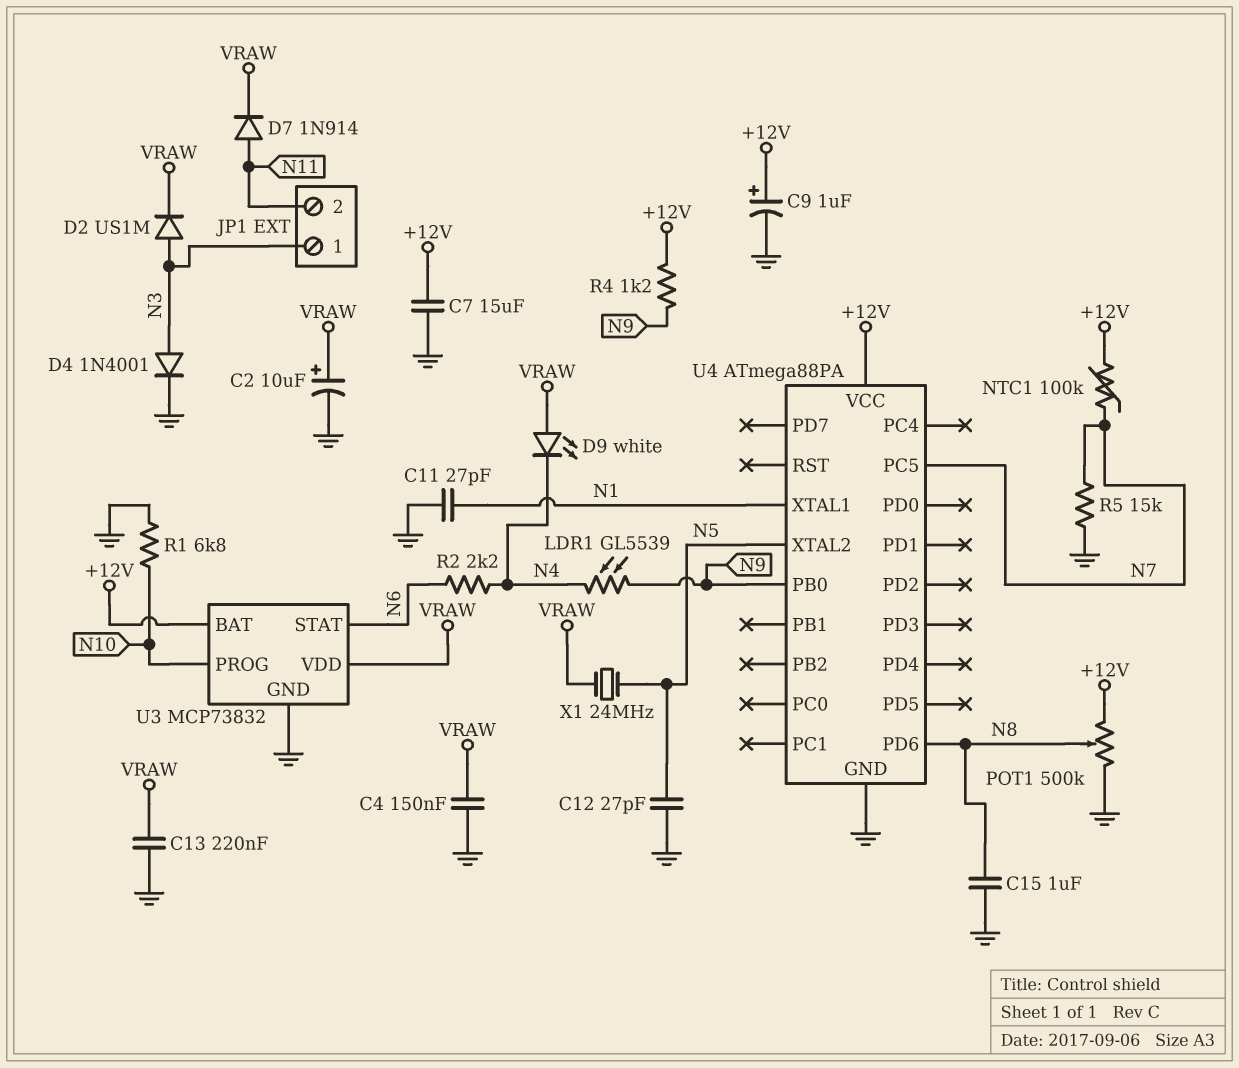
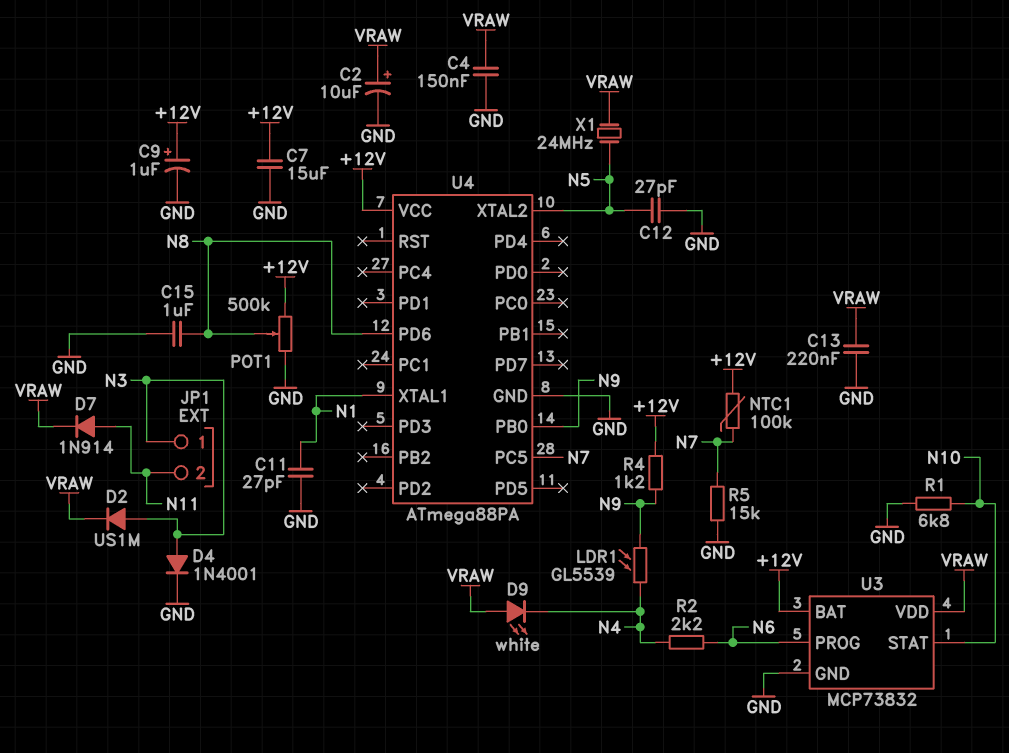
U3 pin PROG: N10 -> N6
U3 pin STAT: N6 -> N10

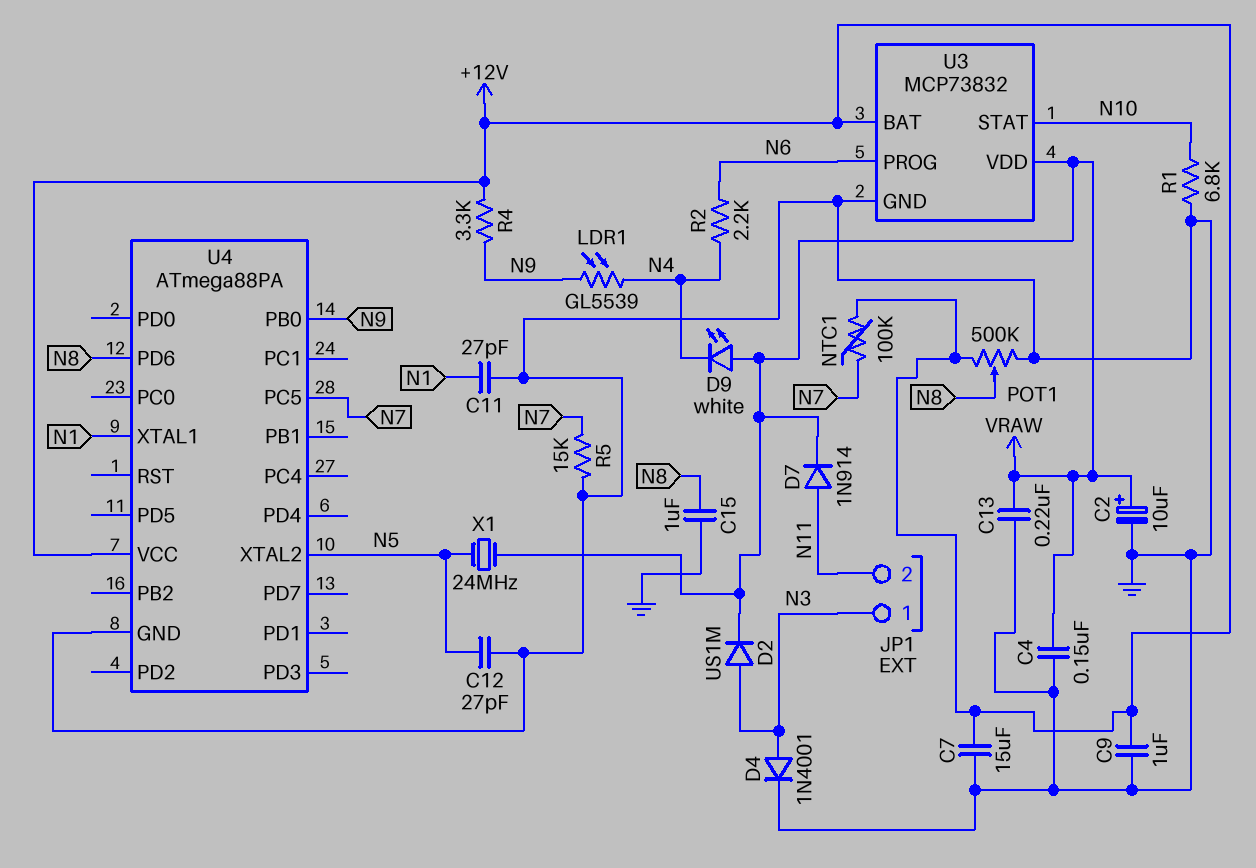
C9: 1uF (plus +12V, minus GND) -> 1uF (+12V, GND)
R4: 1.2k (+12V, N9) -> 3.3k (+12V, N9)

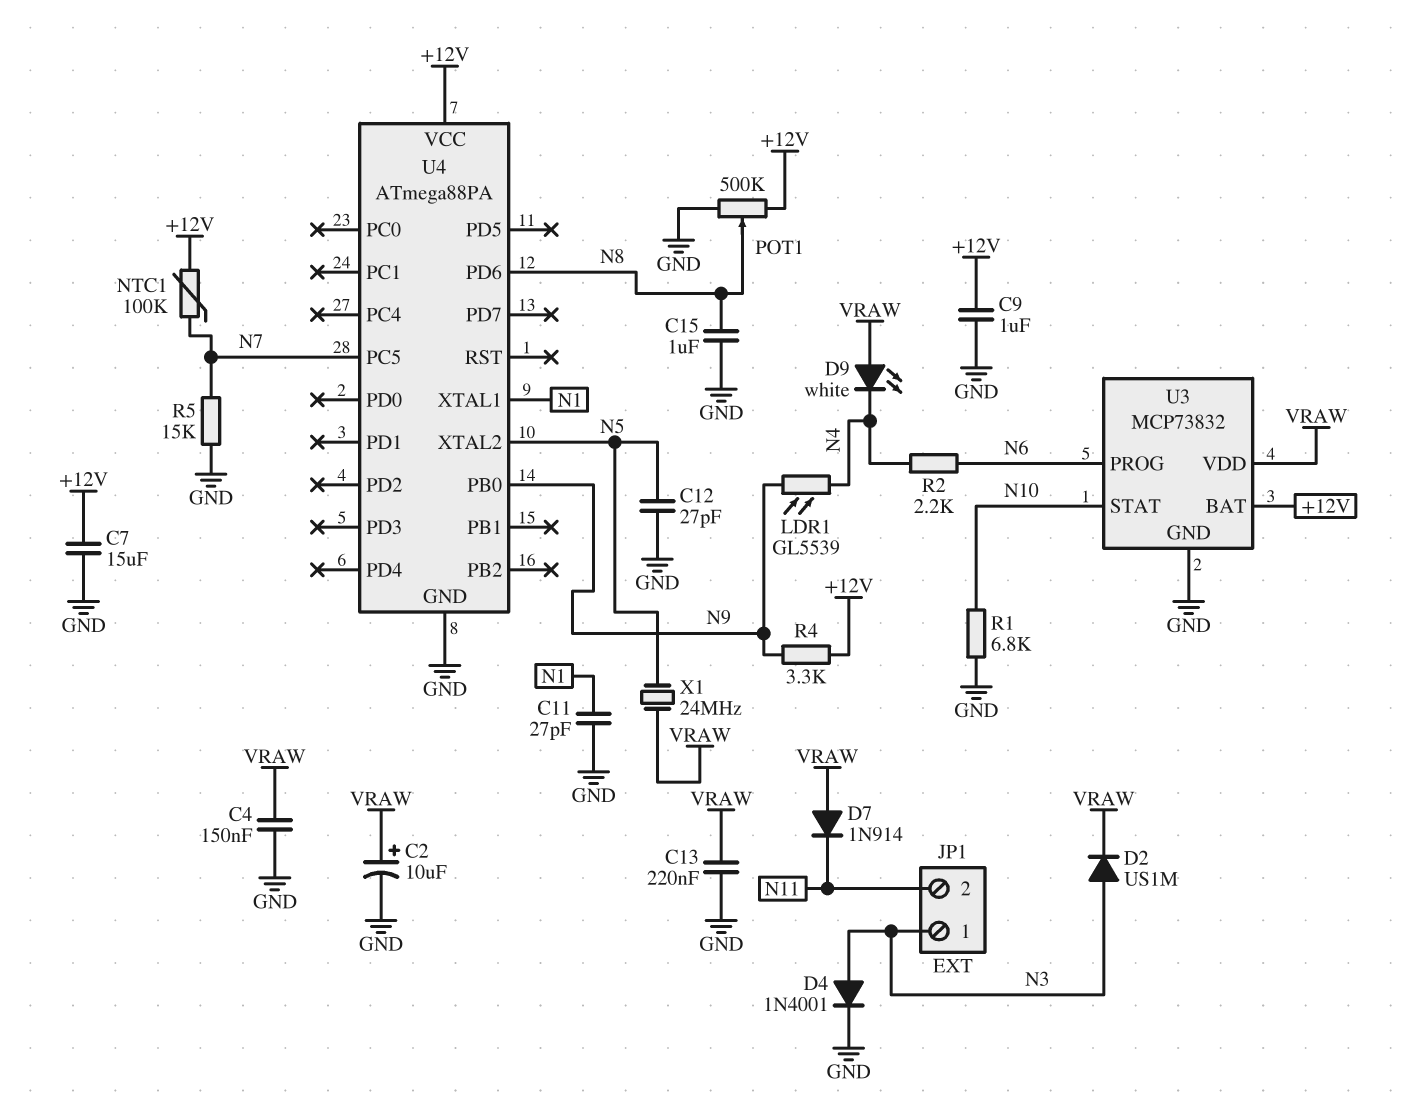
D7: diode 1N914 (A N11, K VRAW) -> diode 1N914 (A VRAW, K N11)

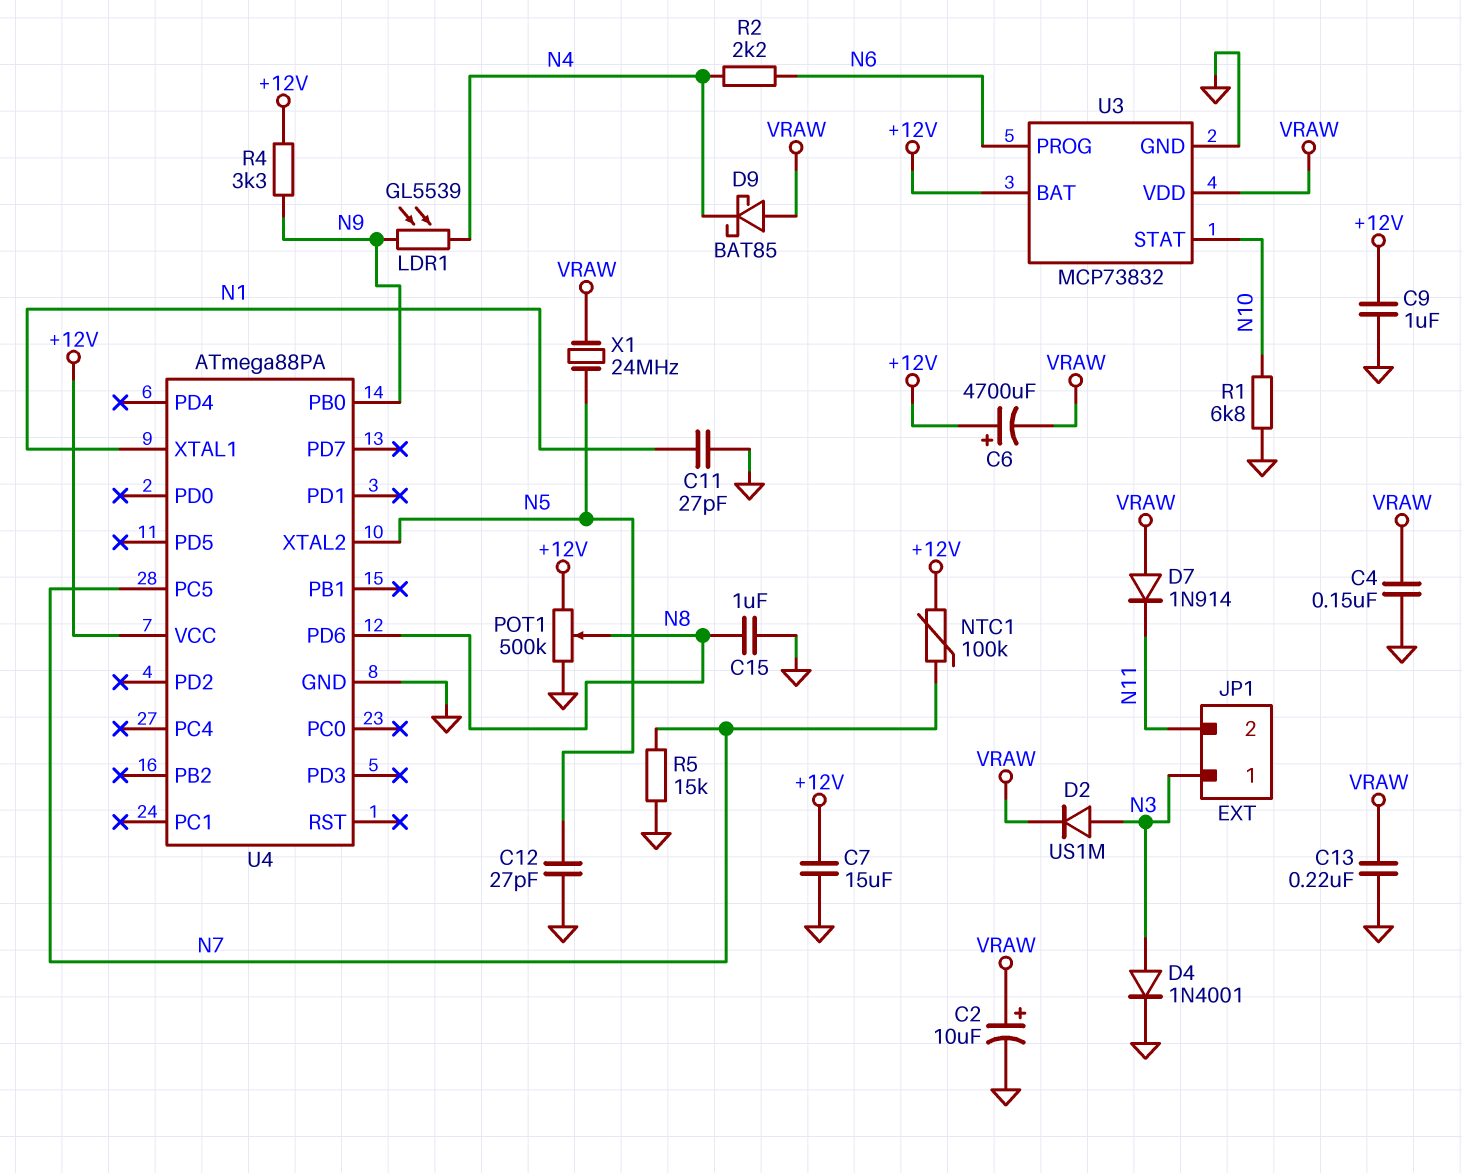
C6: none -> 4700uF (plus +12V, minus VRAW)
D9: LED white (A VRAW, K N4) -> schottky BAT85 (A VRAW, K N4)

